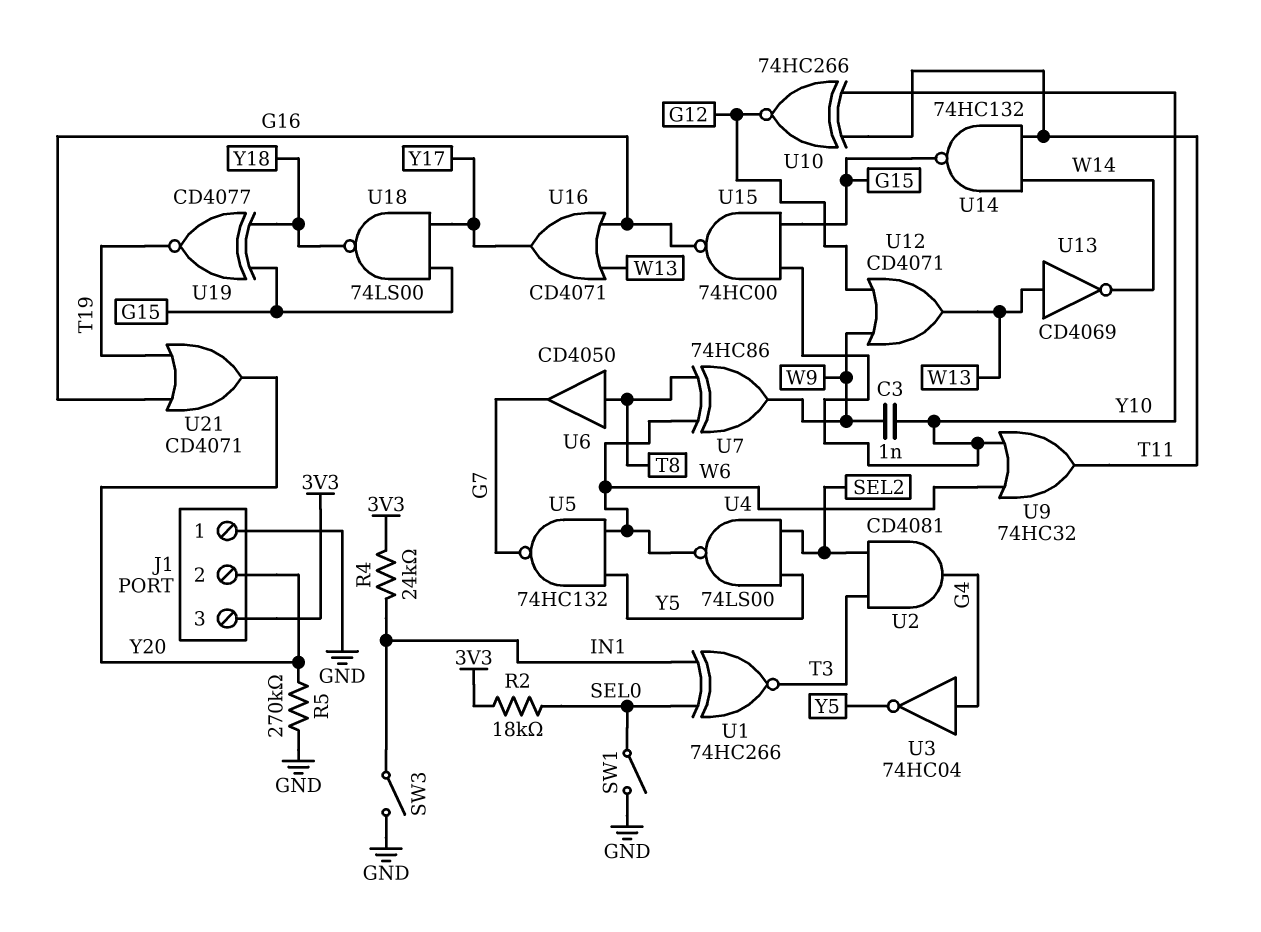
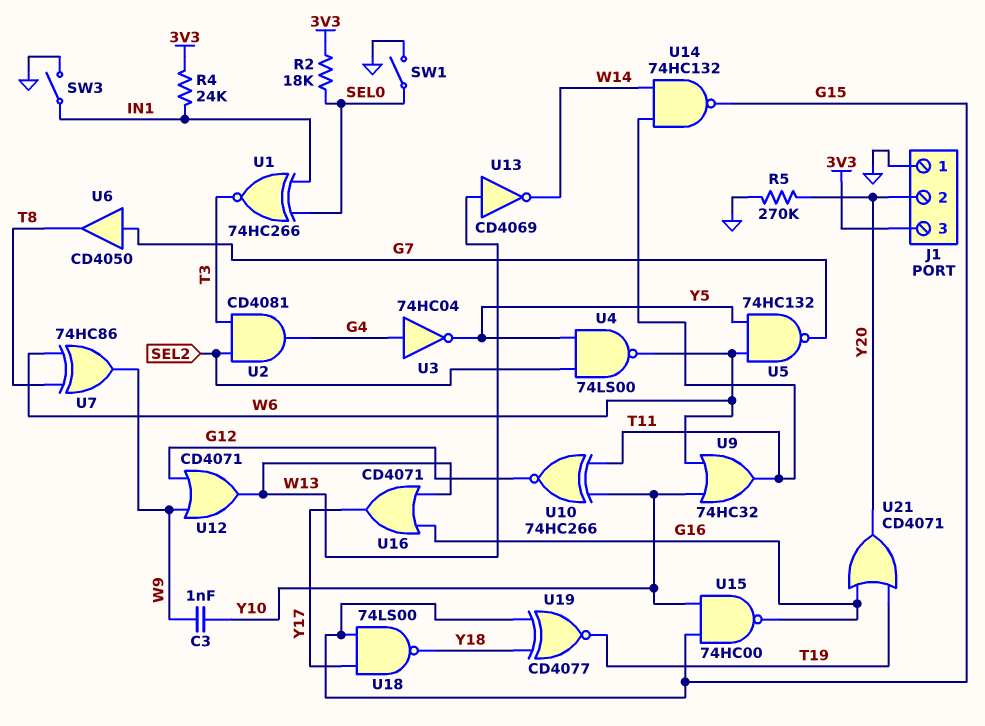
U6: buffer CD4050 (in T8, out G7) -> buffer CD4050 (in G7, out T8)

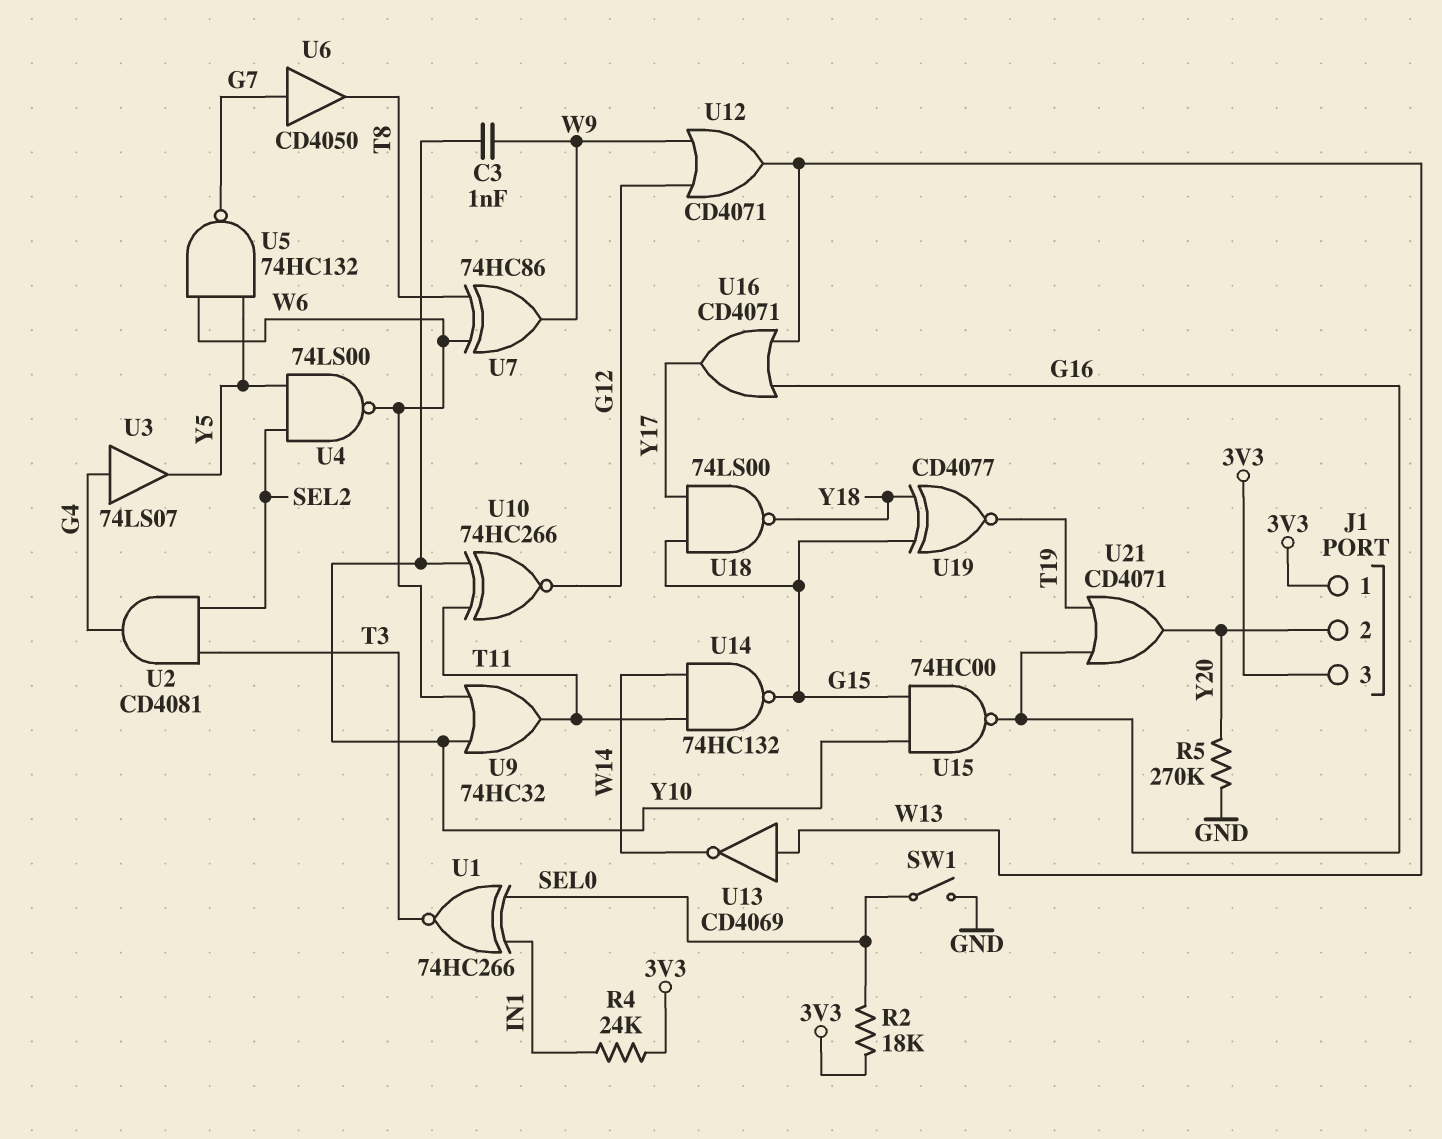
J1 pin 1: GND -> 3V3
SW3: switch (GND, IN1) -> none
U3: NOT 74HC04 (in G4, out Y5) -> buffer 74LS07 (in G4, out Y5)

